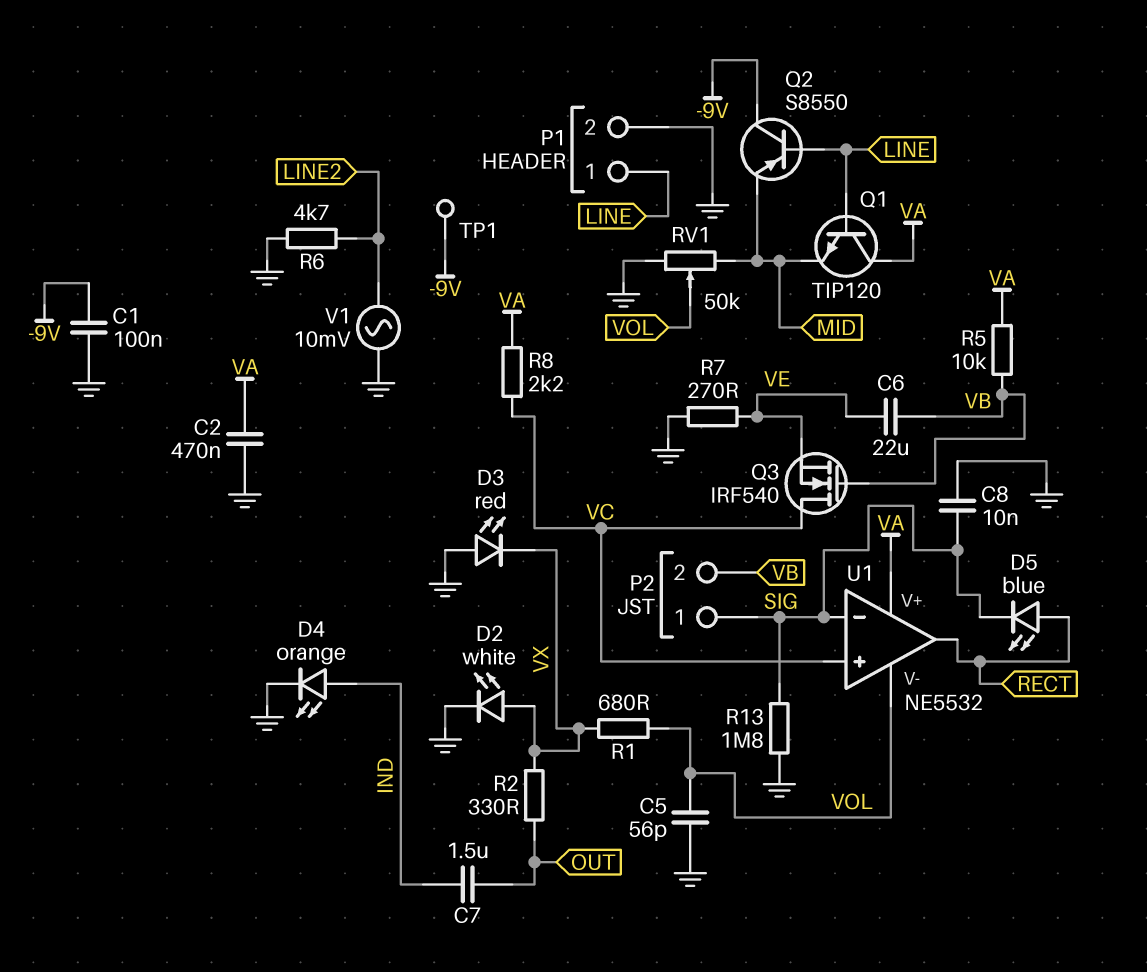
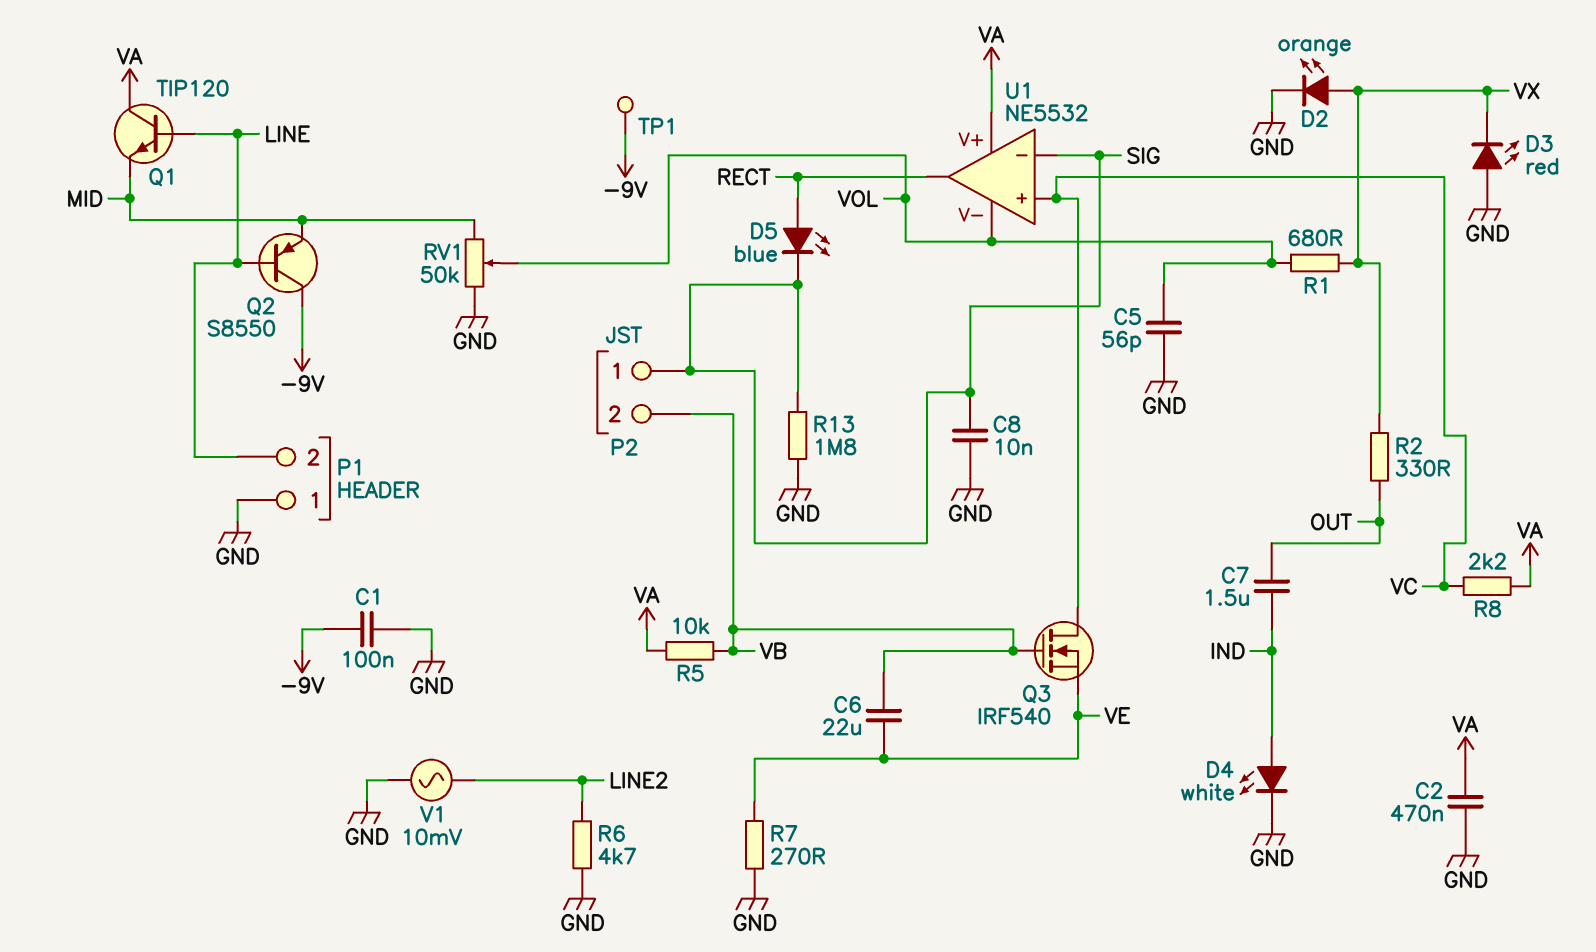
D2: LED white (A VX, K GND) -> LED orange (A VX, K GND)
D4: LED orange (A IND, K GND) -> LED white (A IND, K GND)
P1 pin 1: LINE -> GND
P1 pin 2: GND -> LINE

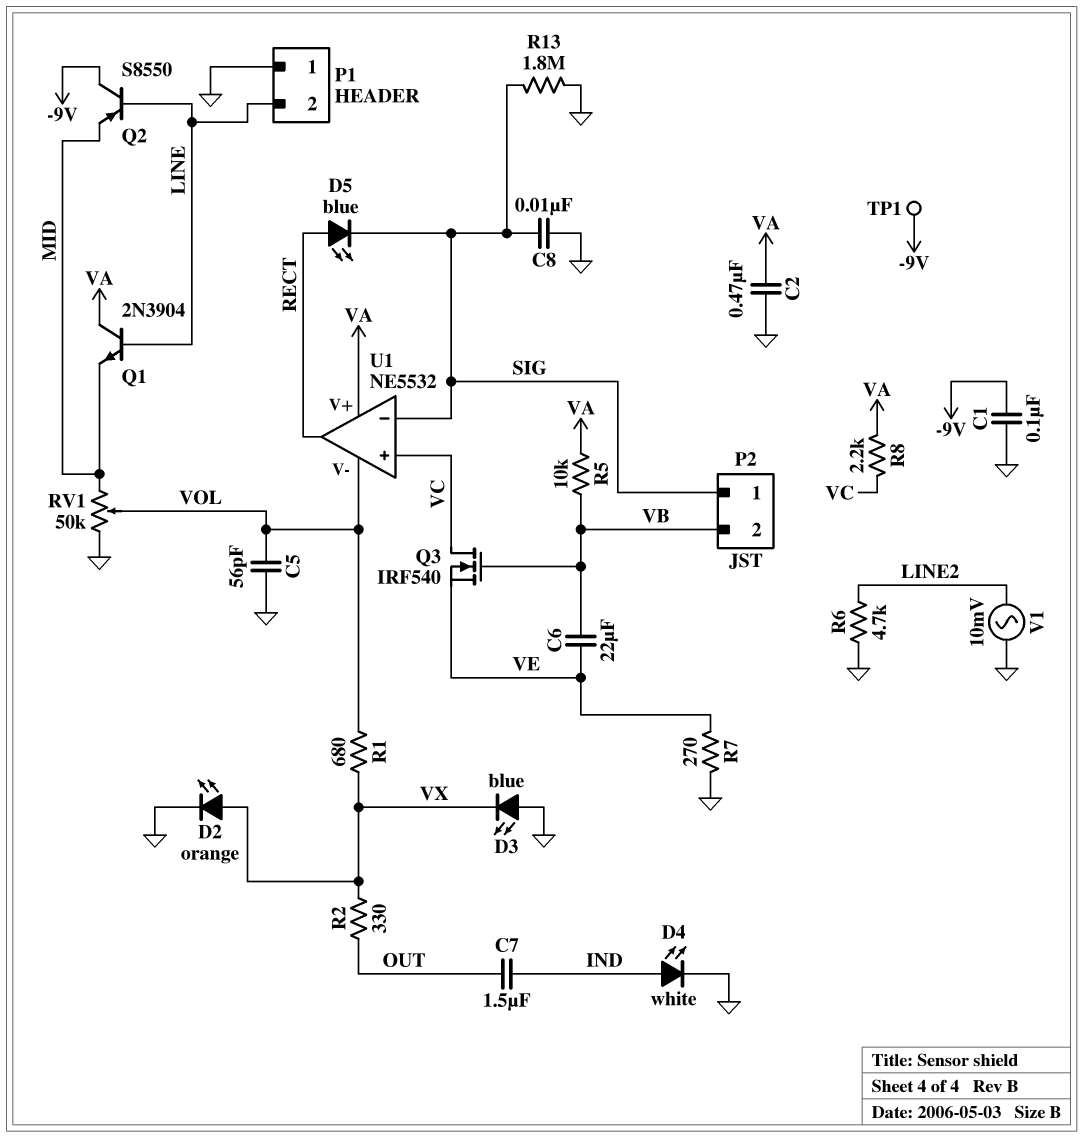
D3: LED red (A GND, K VX) -> LED blue (A GND, K VX)
Q1: NPN TIP120 (B LINE, C VA, E MID) -> NPN 2N3904 (B LINE, C VA, E MID)

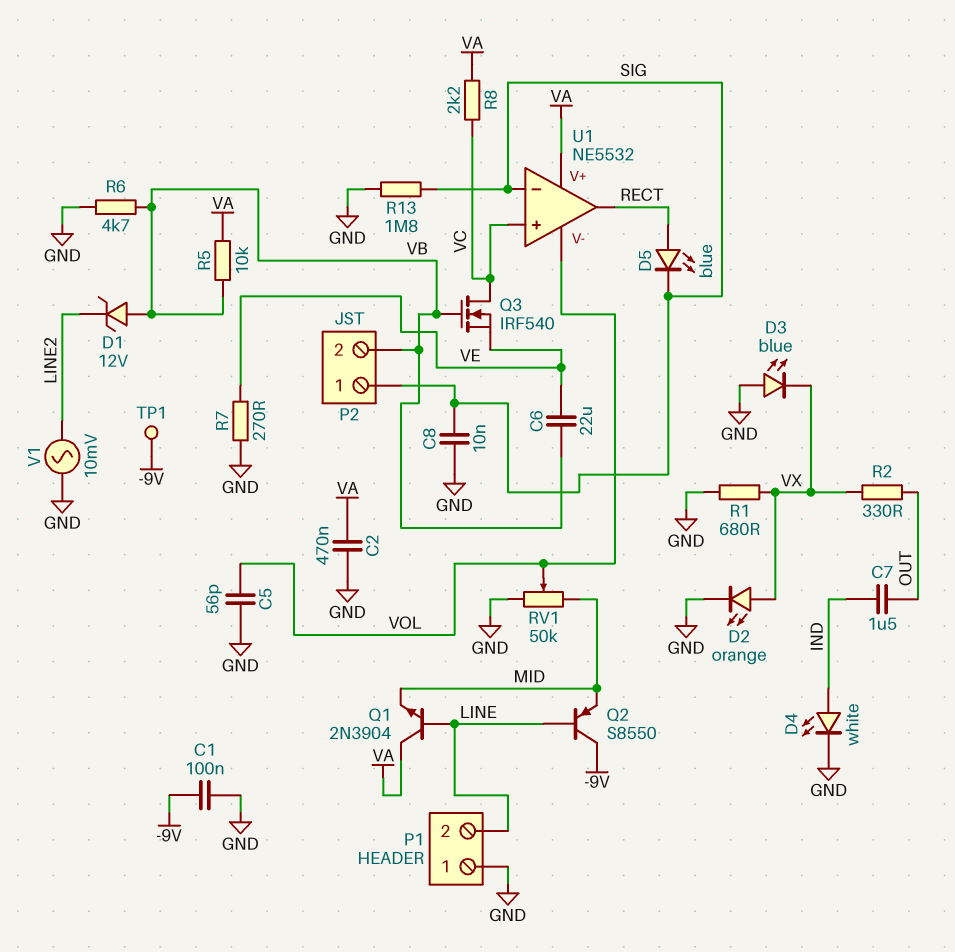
D1: none -> zener 12V (A VB, K LINE2)
R1: 680 (VOL, VX) -> 680 (GND, VX)
R6: 4.7k (GND, LINE2) -> 4.7k (GND, VB)

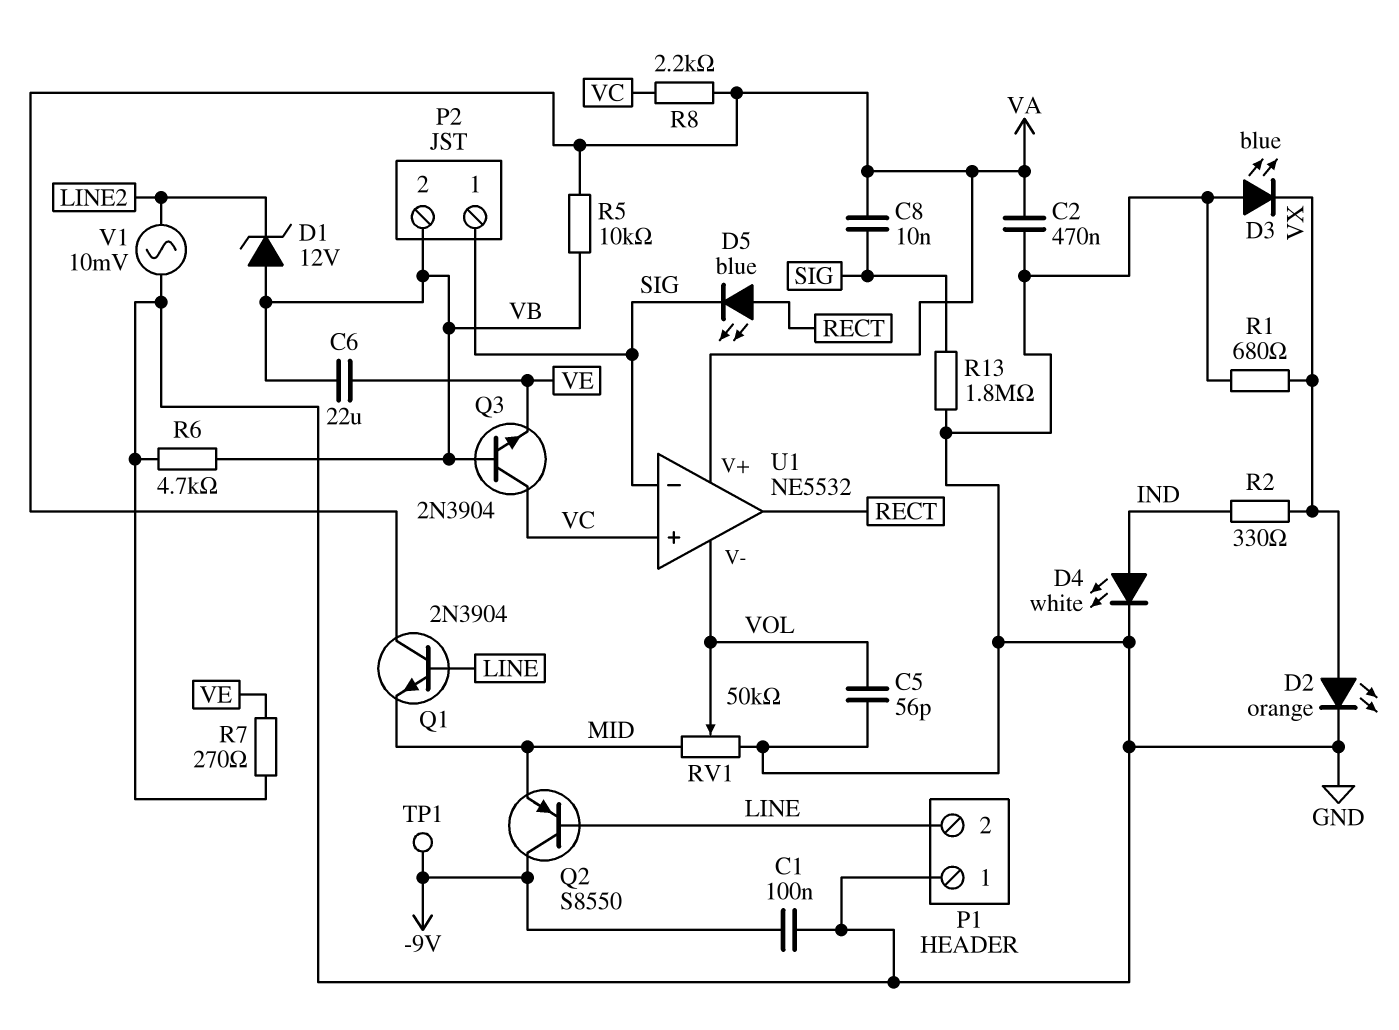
C7: 1.5uF (IND, OUT) -> none
C8: 10nF (GND, SIG) -> 10nF (SIG, VA)
Q3: NMOS IRF540 (G VB, D VC, S VE) -> NPN 2N3904 (B VB, C VC, E VE)
R2: 330 (OUT, VX) -> 330 (IND, VX)

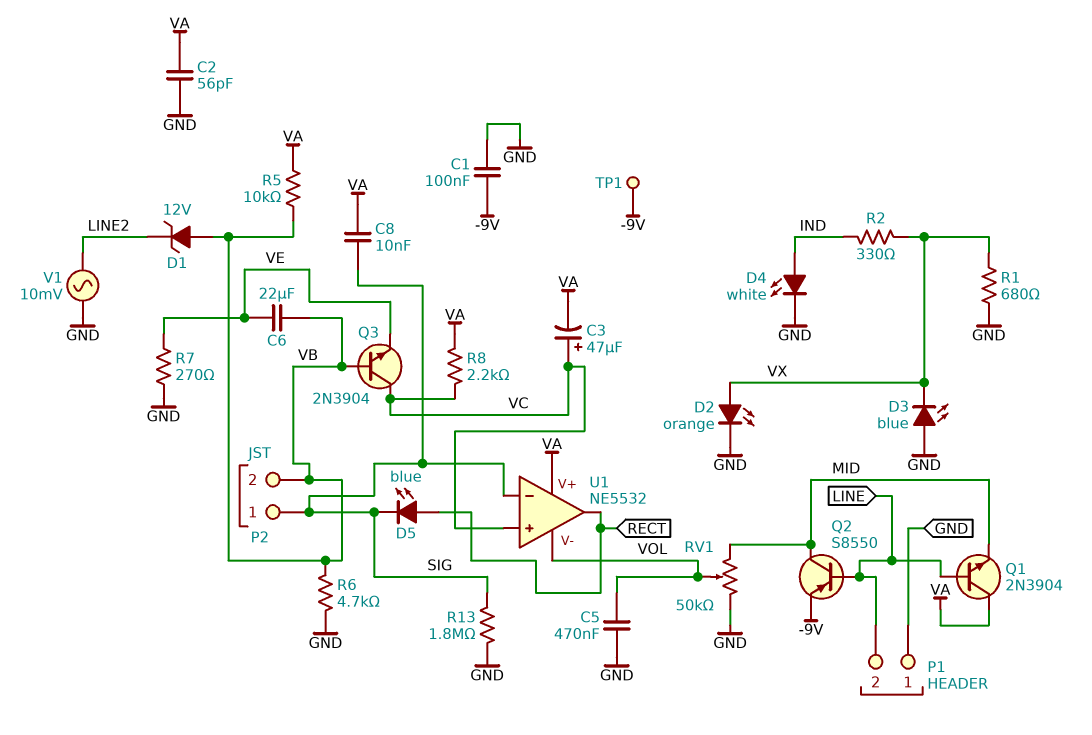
C2: 470nF (GND, VA) -> 56pF (GND, VA)
C3: none -> 47uF (plus VC, minus VA)
C5: 56pF (GND, VOL) -> 470nF (GND, VOL)
Q2: PNP S8550 (B LINE, C -9V, E MID) -> PNP S8550 (B LINE, C MID, E -9V)

